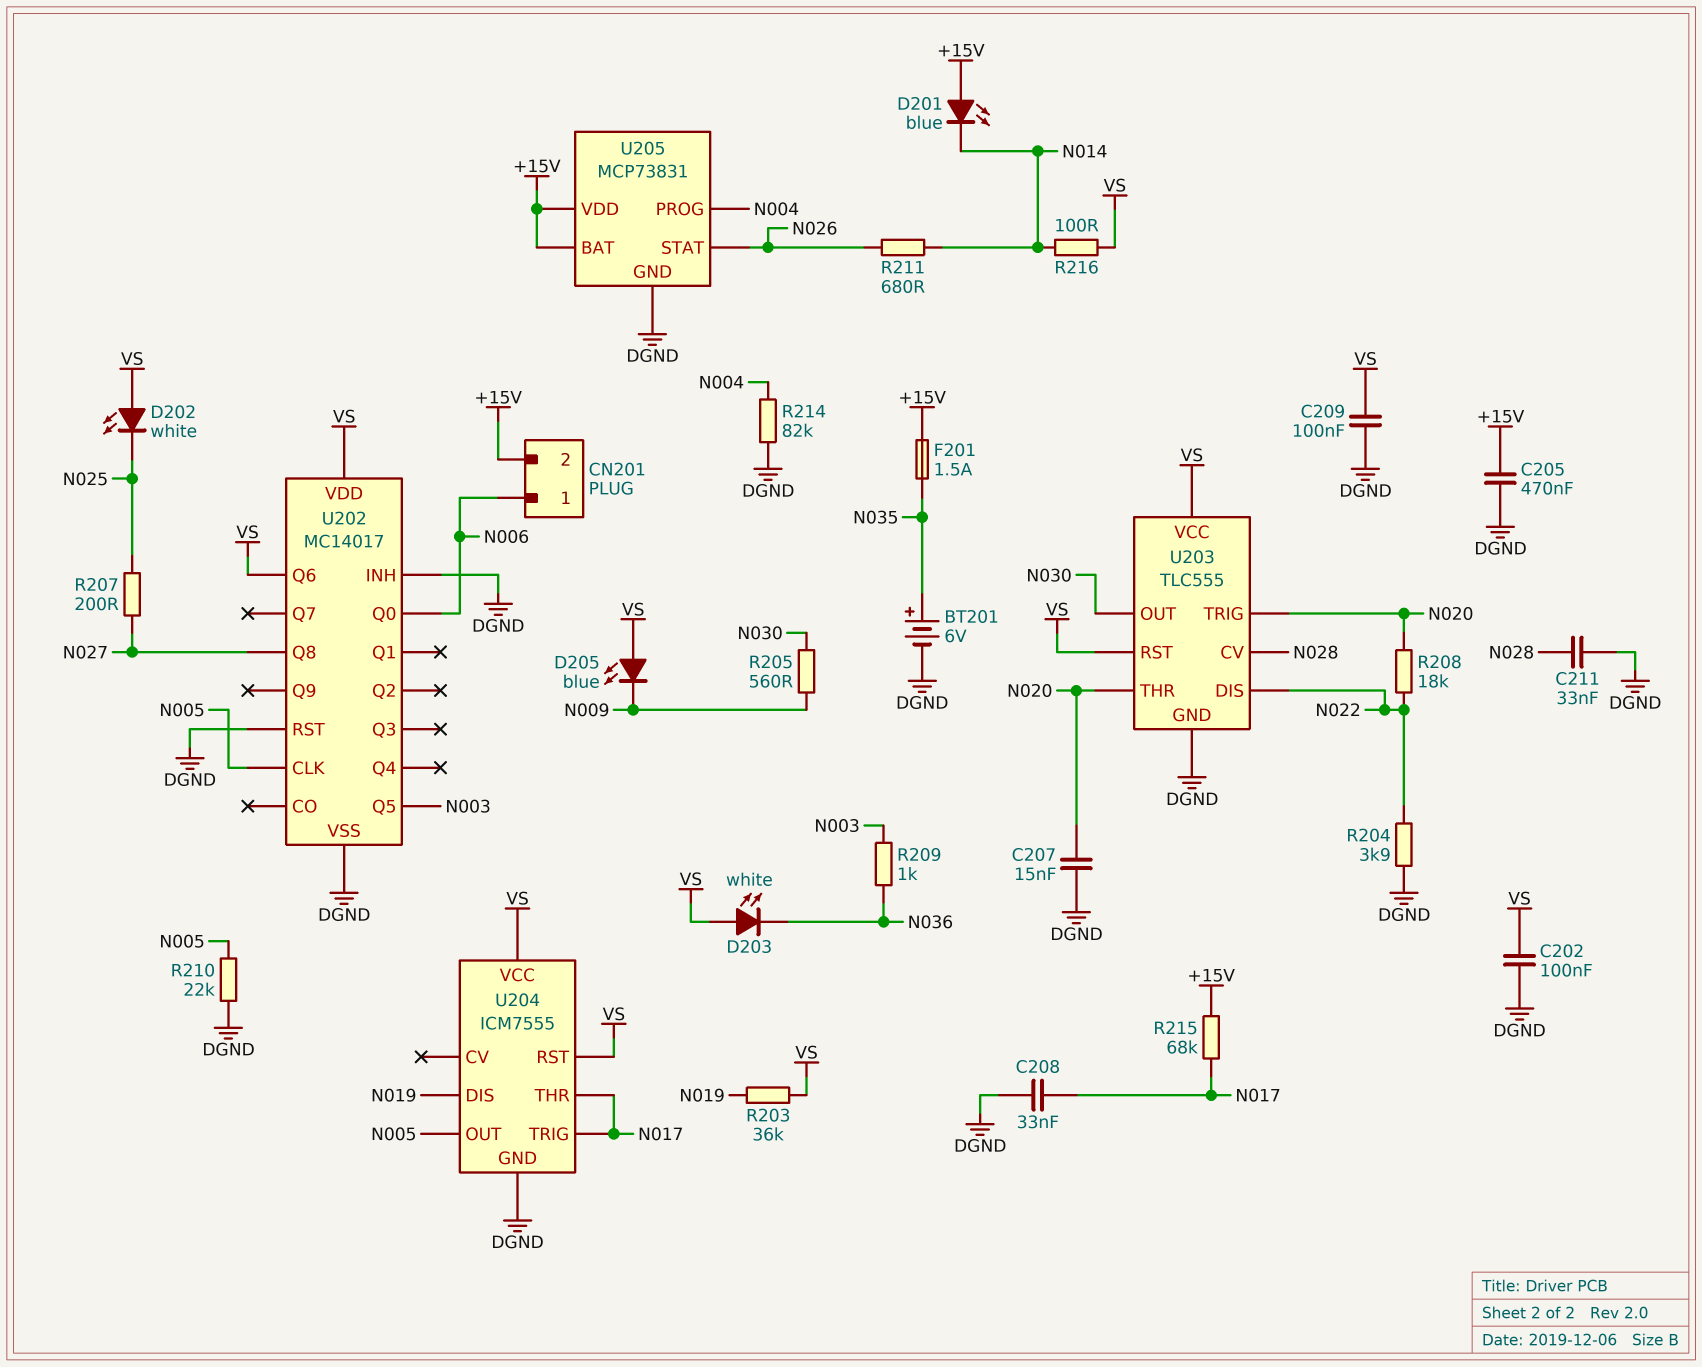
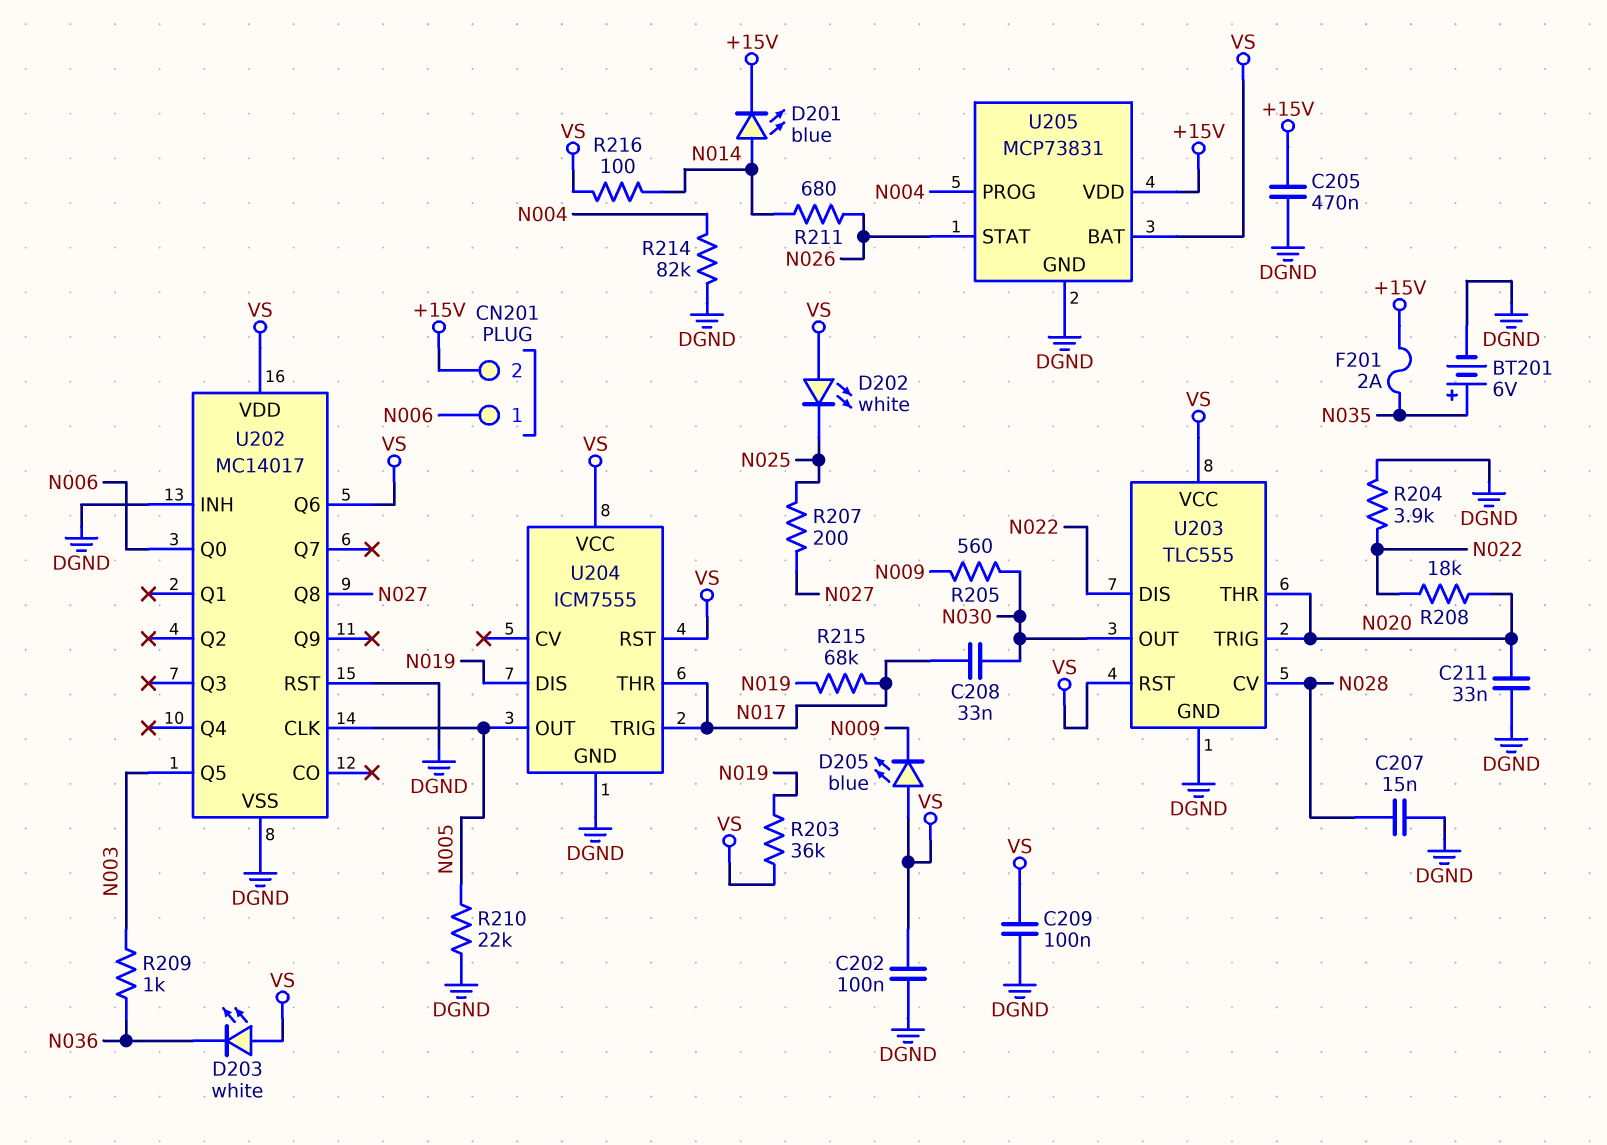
C207: 15nF (DGND, N020) -> 15nF (DGND, N028)
C208: 33nF (DGND, N017) -> 33nF (N017, N030)
C211: 33nF (DGND, N028) -> 33nF (DGND, N020)
D201: LED blue (A +15V, K N014) -> LED blue (A N014, K +15V)
F201: 1.5A (+15V, N035) -> 2A (+15V, N035)
R215: 68k (+15V, N017) -> 68k (N017, N019)
U205 pin BAT: +15V -> VS

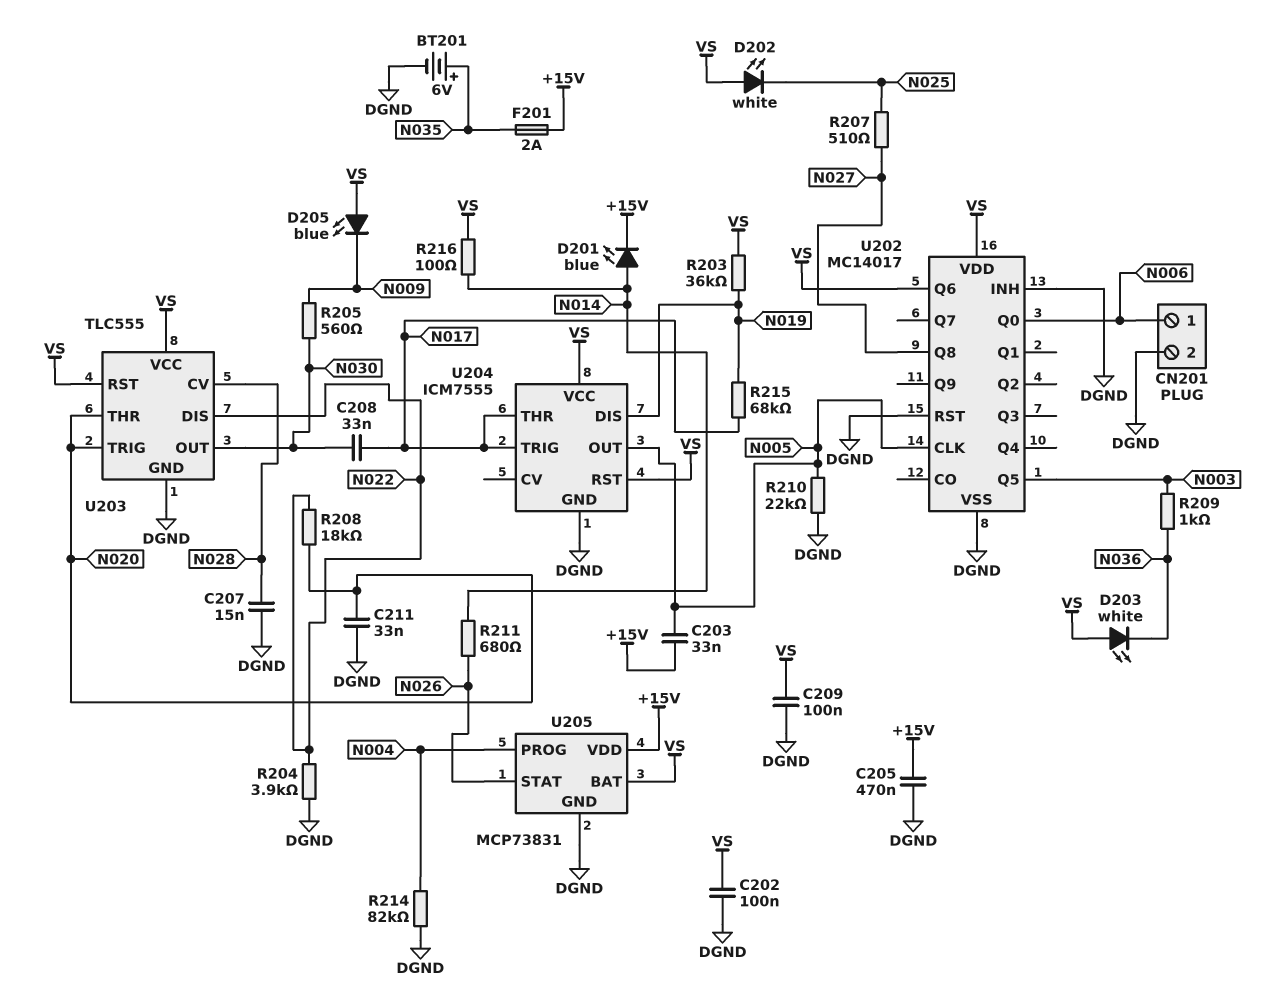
C203: none -> 33nF (+15V, N005)
CN201 pin 2: +15V -> DGND
R207: 200 (N025, N027) -> 510 (N025, N027)

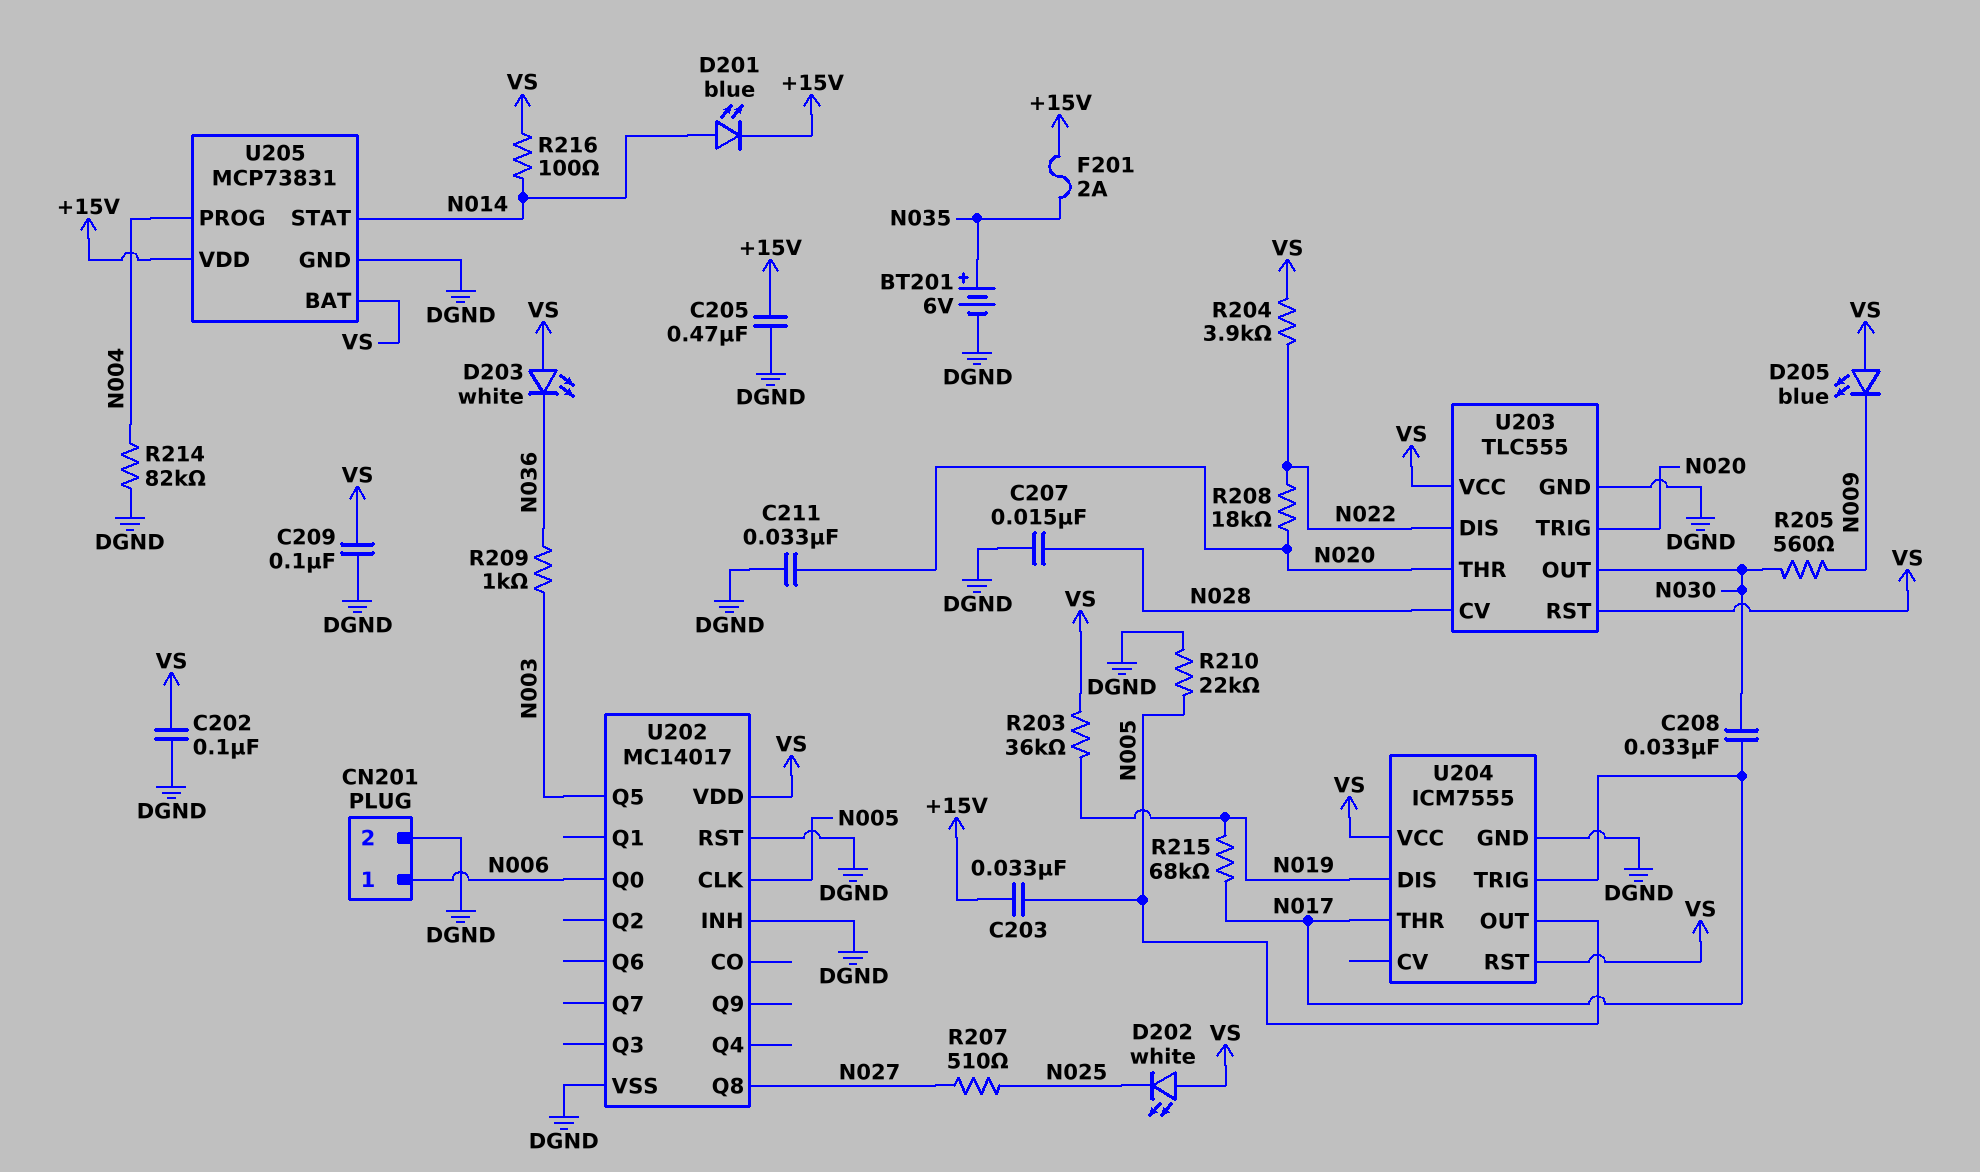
R204: 3.9k (DGND, N022) -> 3.9k (N022, VS)
R211: 680 (N014, N026) -> none
U202 pin Q6: VS -> none
U205 pin STAT: N026 -> N014

